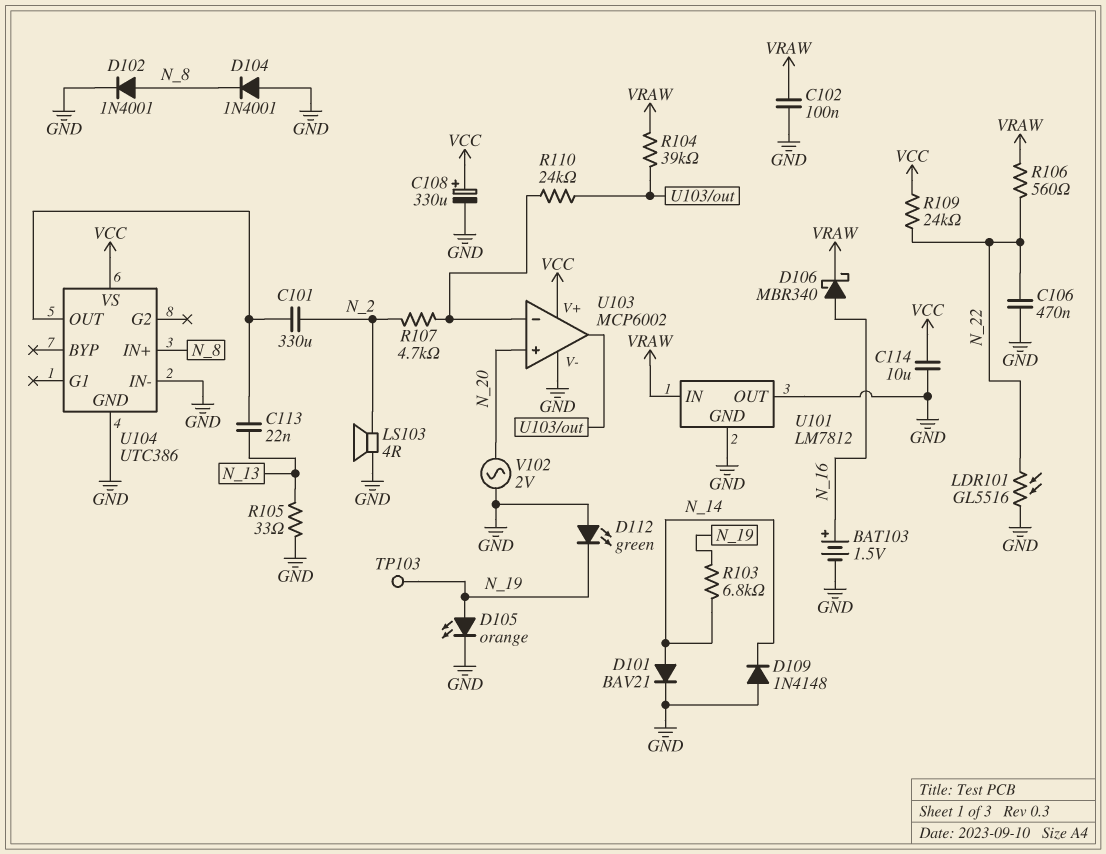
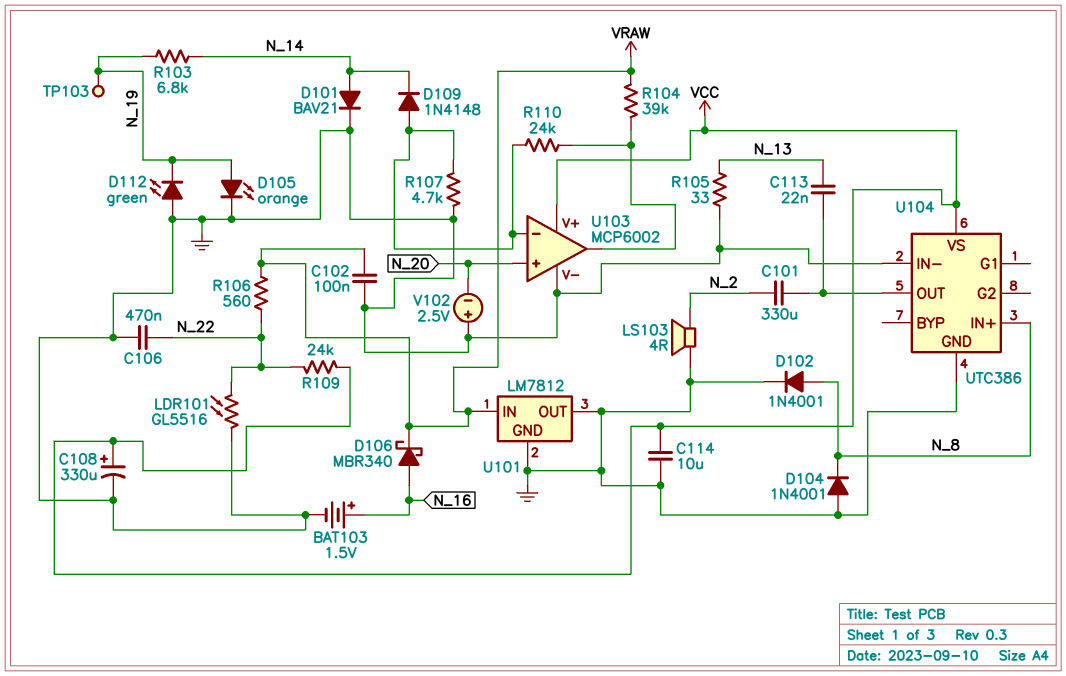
D109: diode 1N4148 (A GND, K N_14) -> diode 1N4148 (A U103/in-, K N_14)
R107: 4.7k (N_2, U103/in-) -> 4.7k (GND, U103/in-)
V102: AC 2V (GND, N_20) -> 2.5V (plus GND, minus N_20)

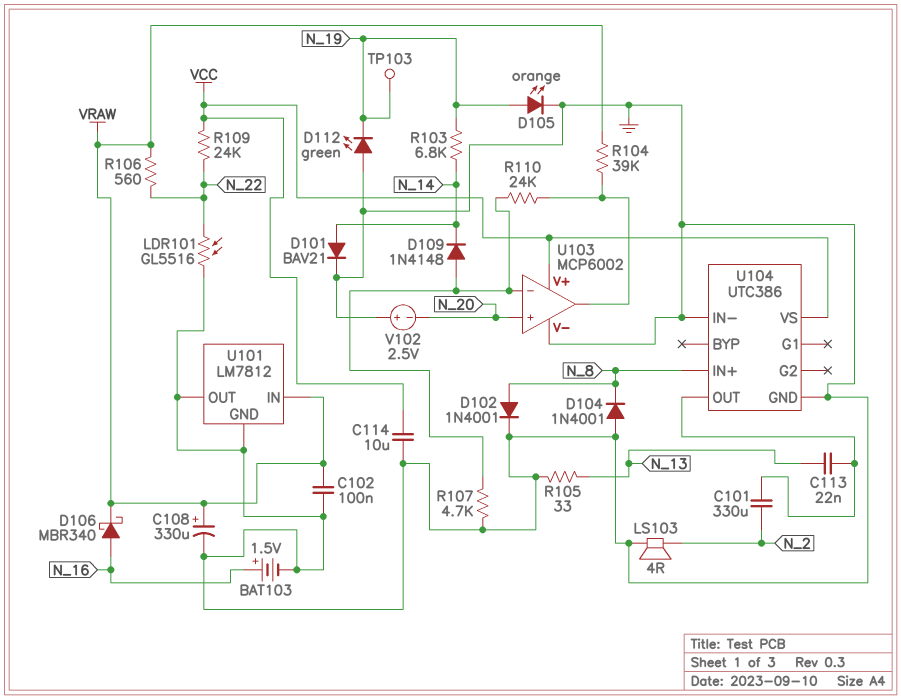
C106: 470nF (GND, N_22) -> none
C108: 330uF (plus VCC, minus GND) -> 330uF (plus VRAW, minus GND)

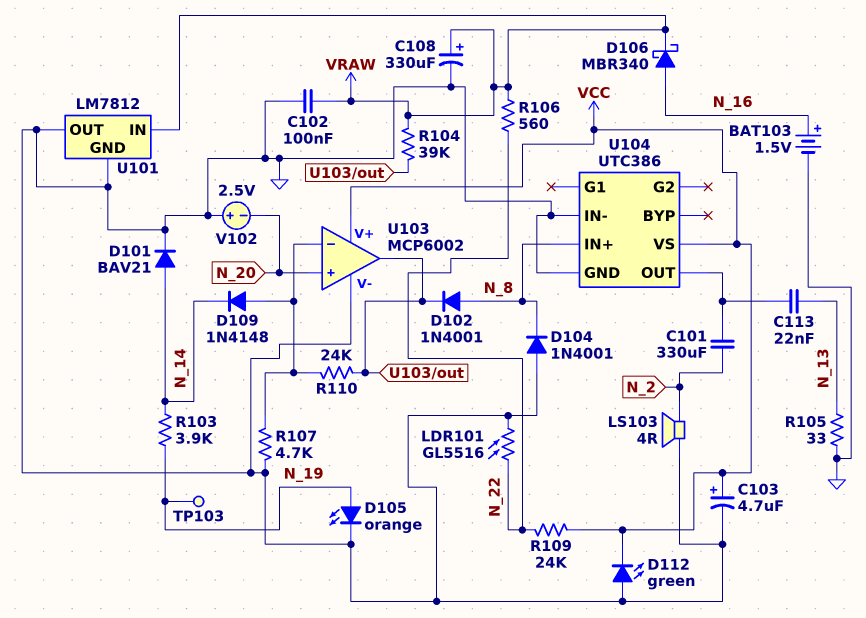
C103: none -> 4.7uF (plus VCC, minus GND)
C114: 10uF (GND, VCC) -> none
D102: diode 1N4001 (A N_8, K GND) -> diode 1N4001 (A N_8, K U103/out)
D112: LED green (A GND, K N_19) -> LED green (A GND, K VCC)
R103: 6.8k (N_14, N_19) -> 3.9k (N_14, N_19)

